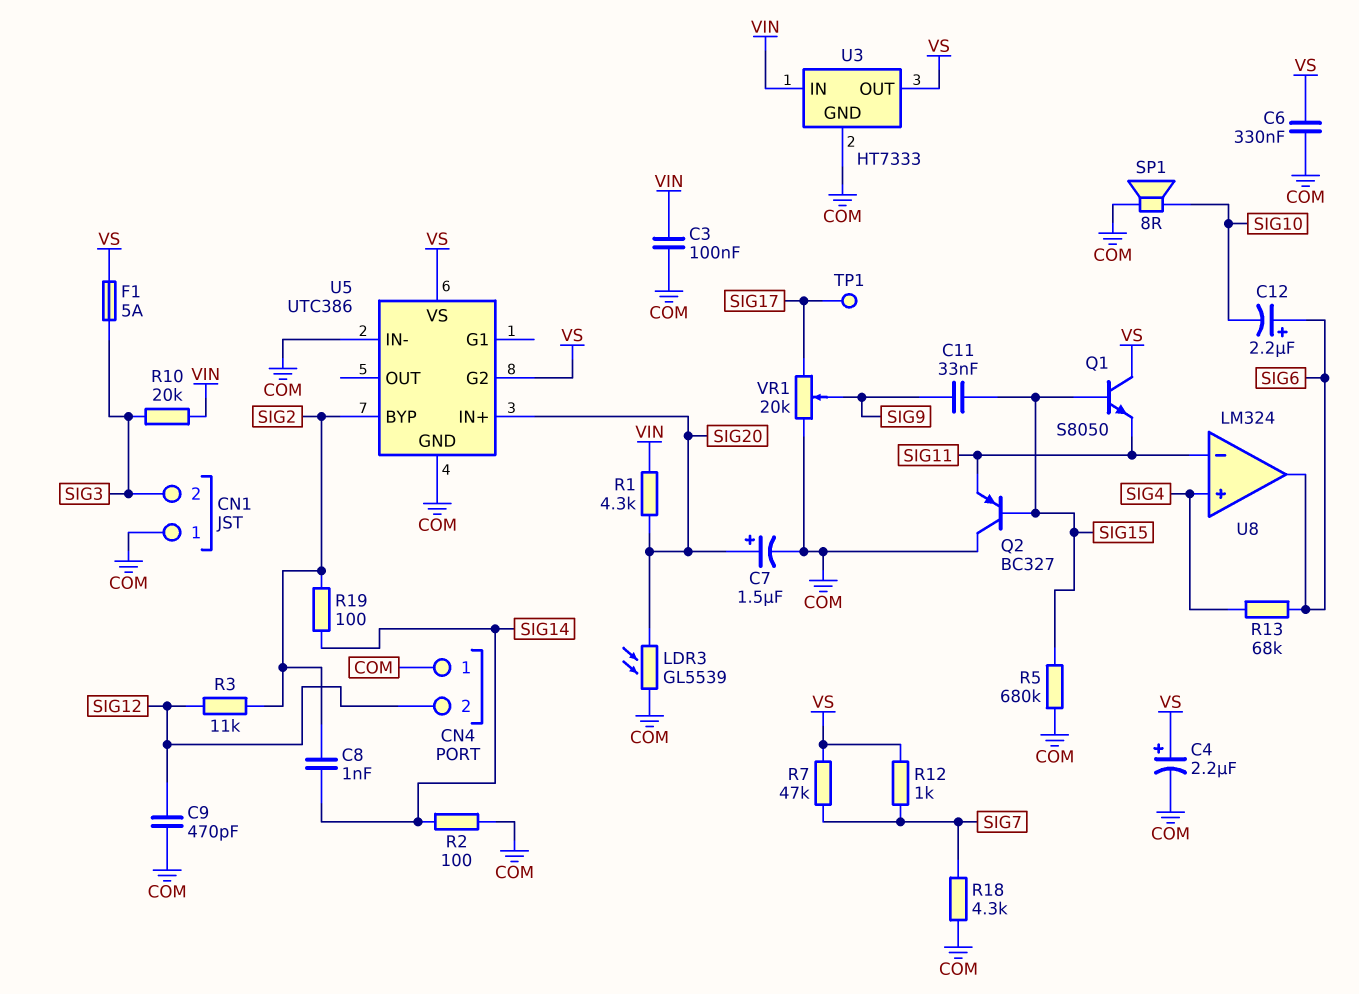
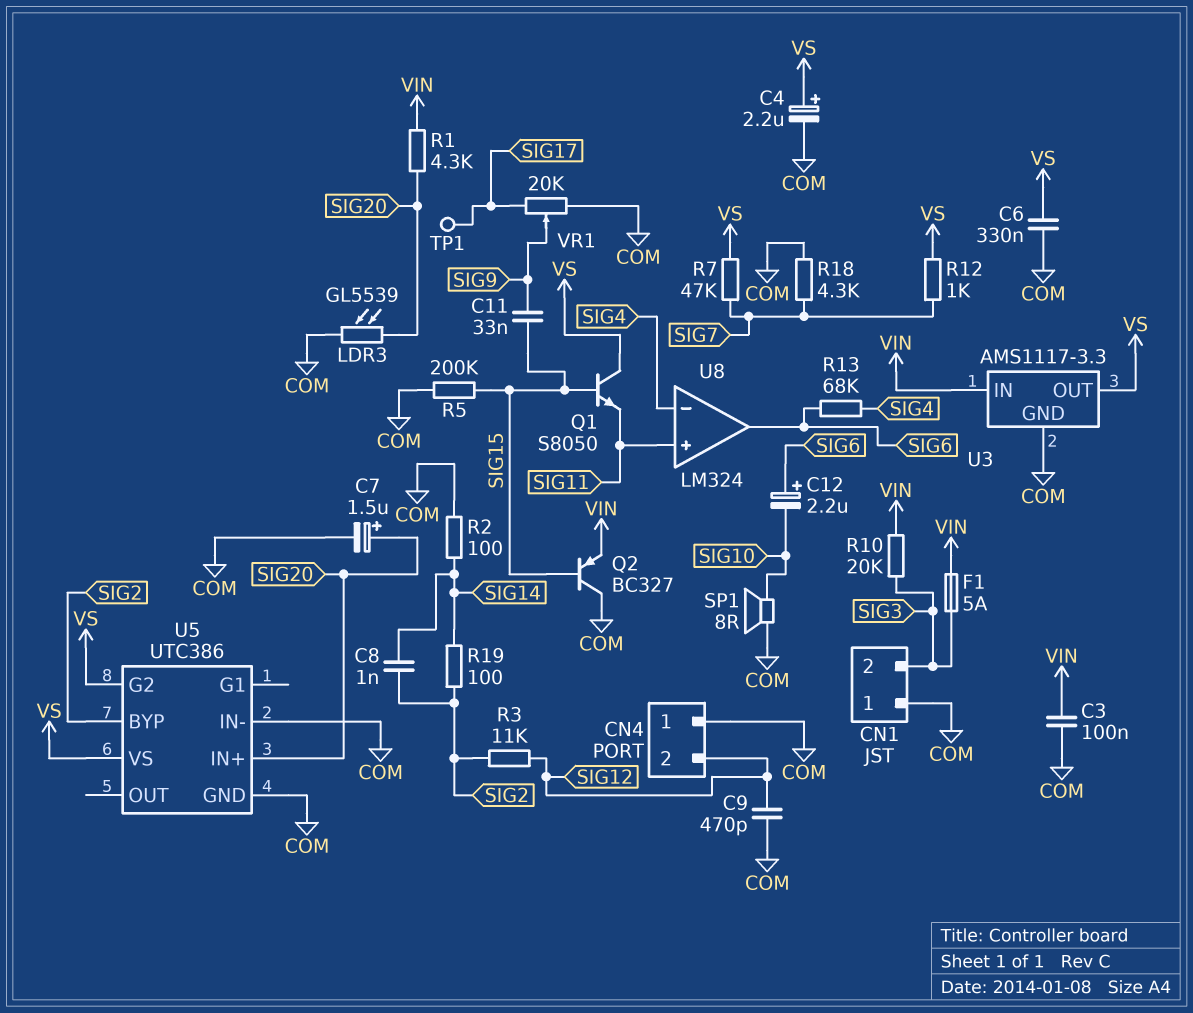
F1: 5A (SIG3, VS) -> 5A (SIG3, VIN)
Q2: PNP BC327 (B SIG15, C COM, E SIG11) -> PNP BC327 (B SIG15, C COM, E VIN)
R5: 680k (COM, SIG15) -> 200k (COM, SIG15)
U3: HT7333 -> AMS1117-3.3
U8 pin in+: SIG4 -> SIG11
U8 pin in-: SIG11 -> SIG4

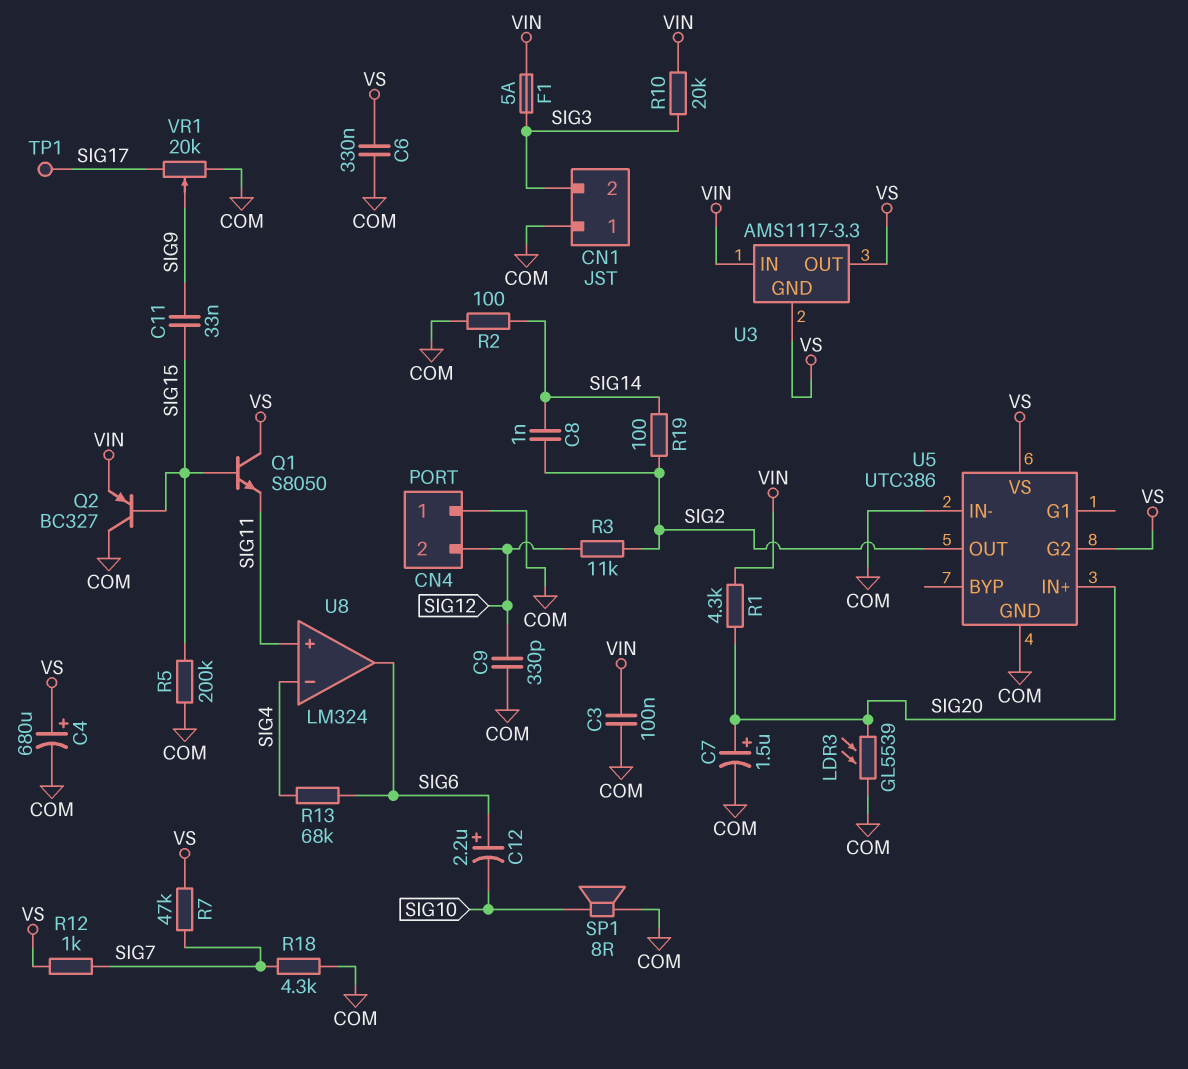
C4: 2.2uF (plus VS, minus COM) -> 680uF (plus VS, minus COM)
C9: 470pF (COM, SIG12) -> 330pF (COM, SIG12)
U3 pin GND: COM -> VS
U5 pin BYP: SIG2 -> none
U5 pin OUT: none -> SIG2

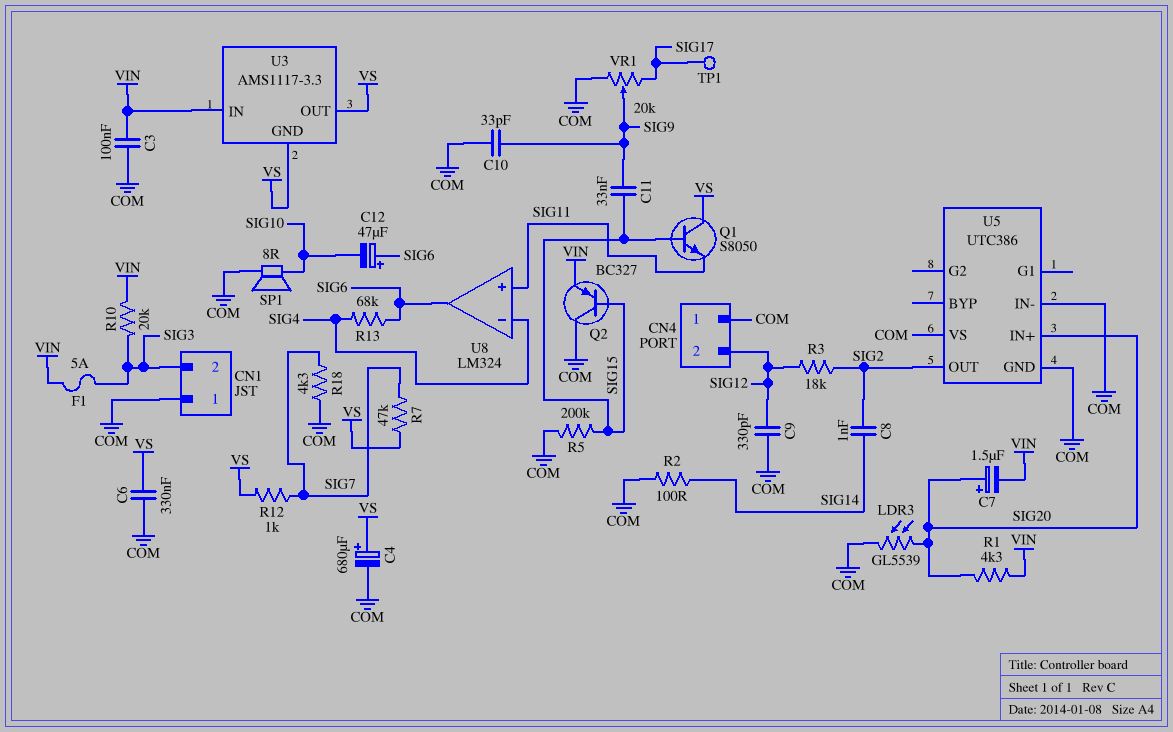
C7: 1.5uF (plus SIG20, minus COM) -> 1.5uF (plus SIG20, minus VIN)
C10: none -> 33pF (COM, SIG9)
C12: 2.2uF (plus SIG6, minus SIG10) -> 47uF (plus SIG6, minus SIG10)
R3: 11k (SIG2, SIG12) -> 18k (SIG2, SIG12)
R19: 100 (SIG2, SIG14) -> none
U5 pin G2: VS -> none
U5 pin VS: VS -> COM

